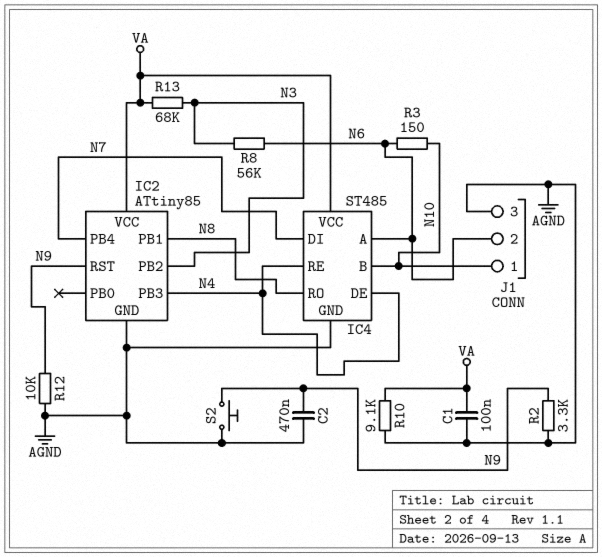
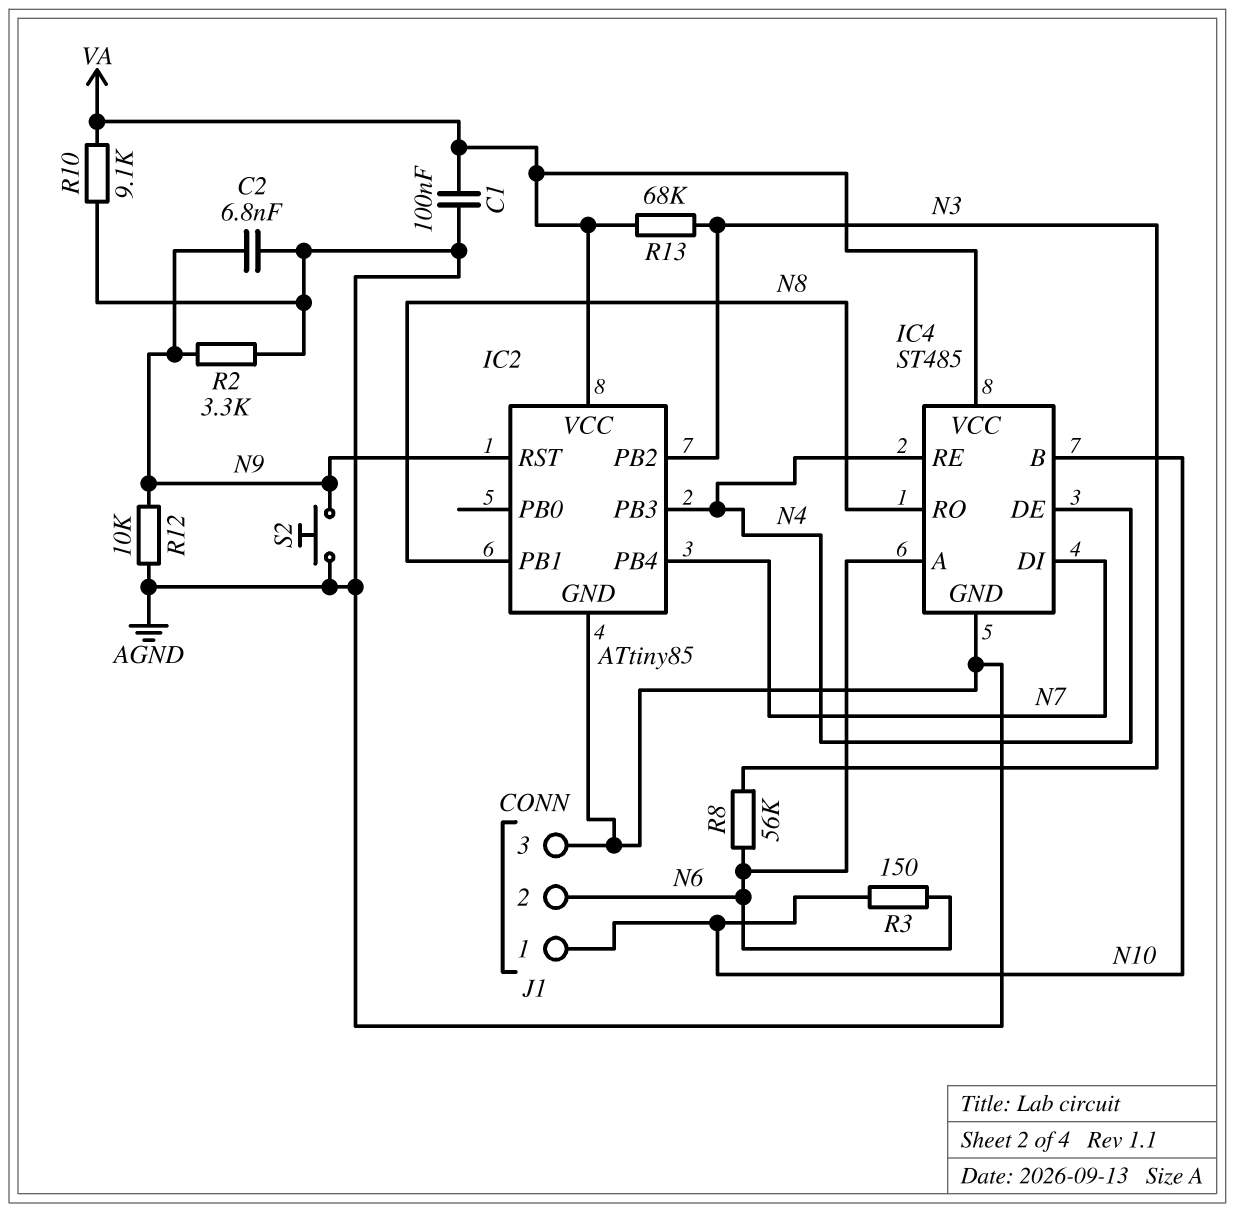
C2: 470nF (AGND, N9) -> 6.8nF (AGND, N9)

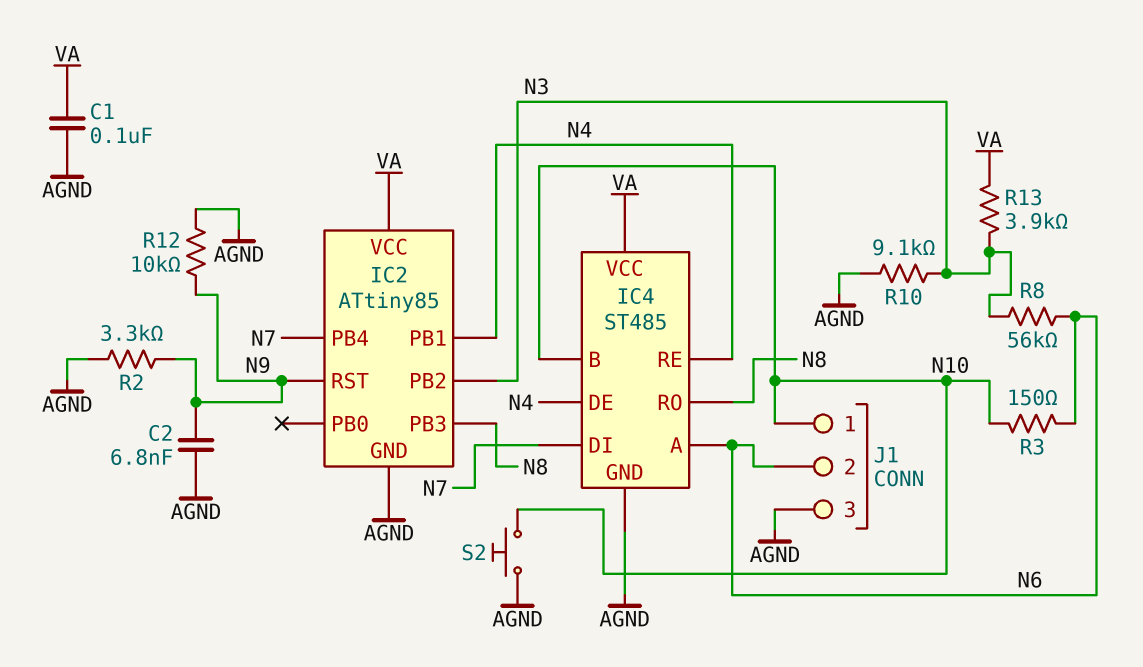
IC2 pin PB1: N8 -> N4
IC2 pin PB3: N4 -> N8
R10: 9.1k (AGND, VA) -> 9.1k (AGND, N3)
R13: 68k (N3, VA) -> 3.9k (N3, VA)
S2: button (AGND, N9) -> button (AGND, N10)

